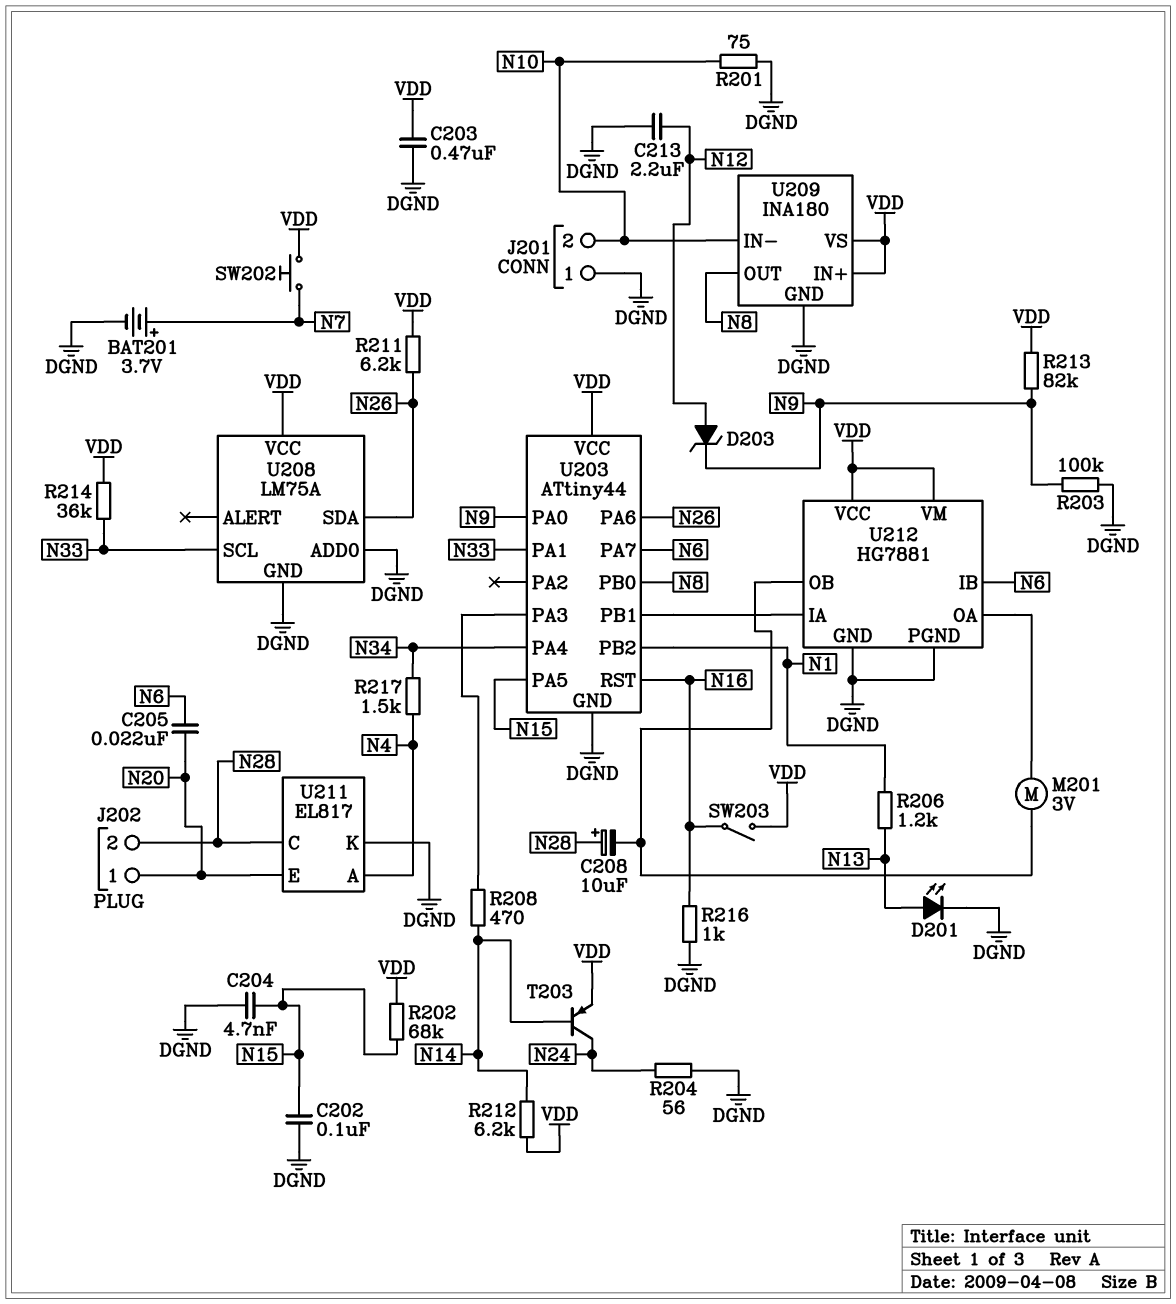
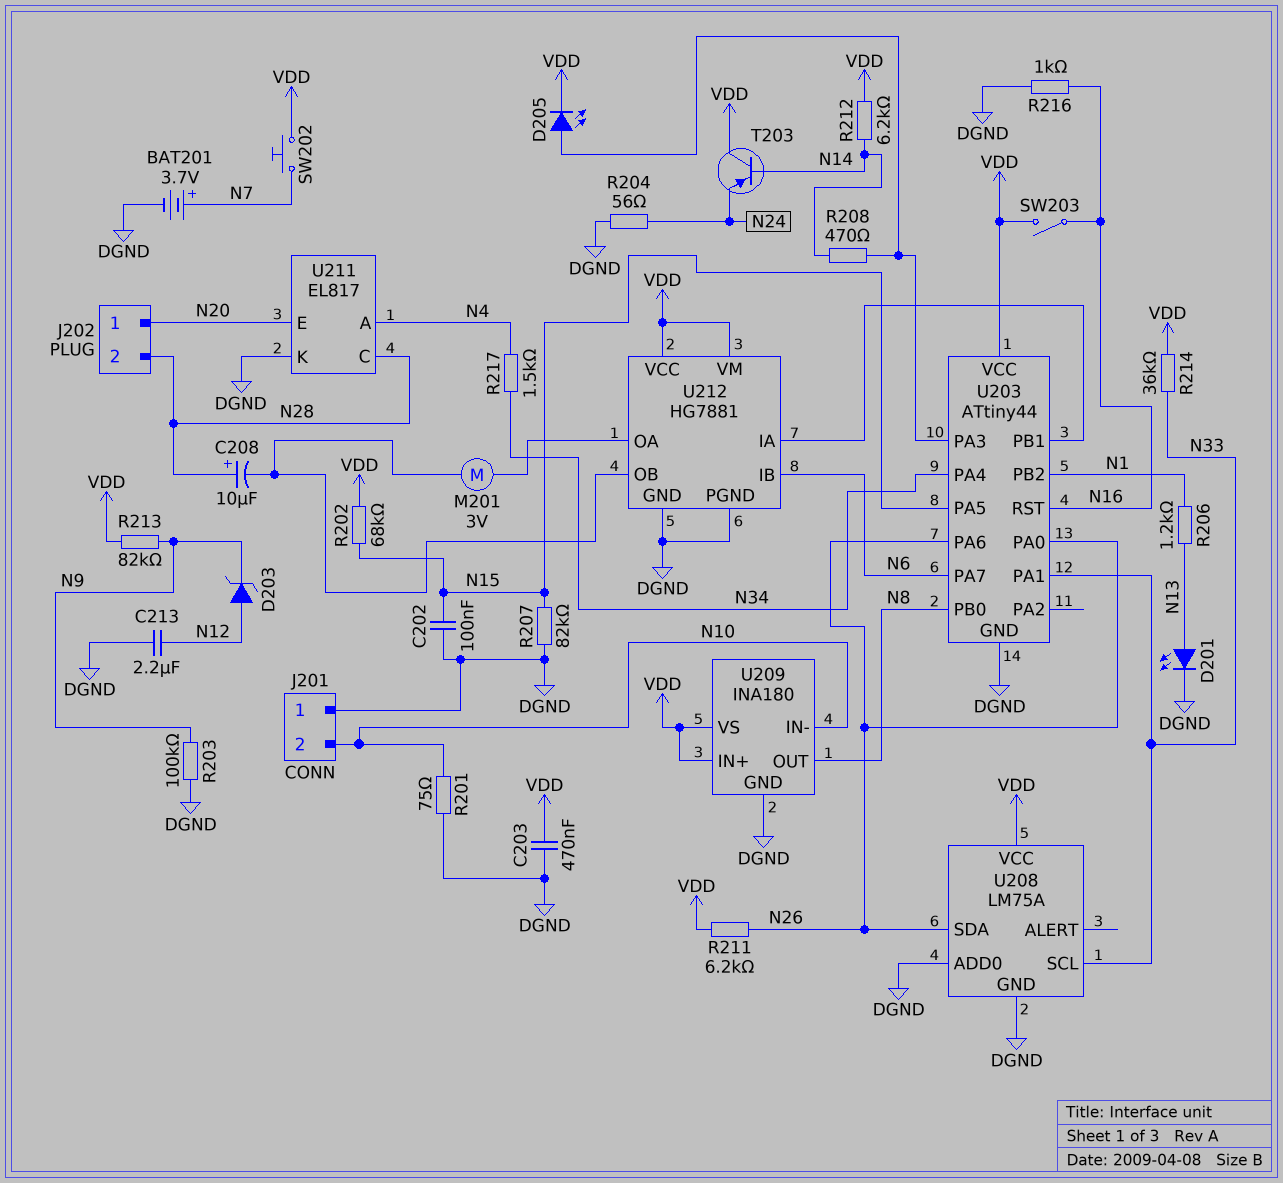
C204: 4.7nF (DGND, N15) -> none
C205: 22nF (N6, N20) -> none
D205: none -> LED (A U203/PA3, K VDD)
R207: none -> 82k (DGND, N15)
T203: PNP (B N14, C N24, E VDD) -> PNP (B N14, C VDD, E N24)
U203 pin PA0: N9 -> N26

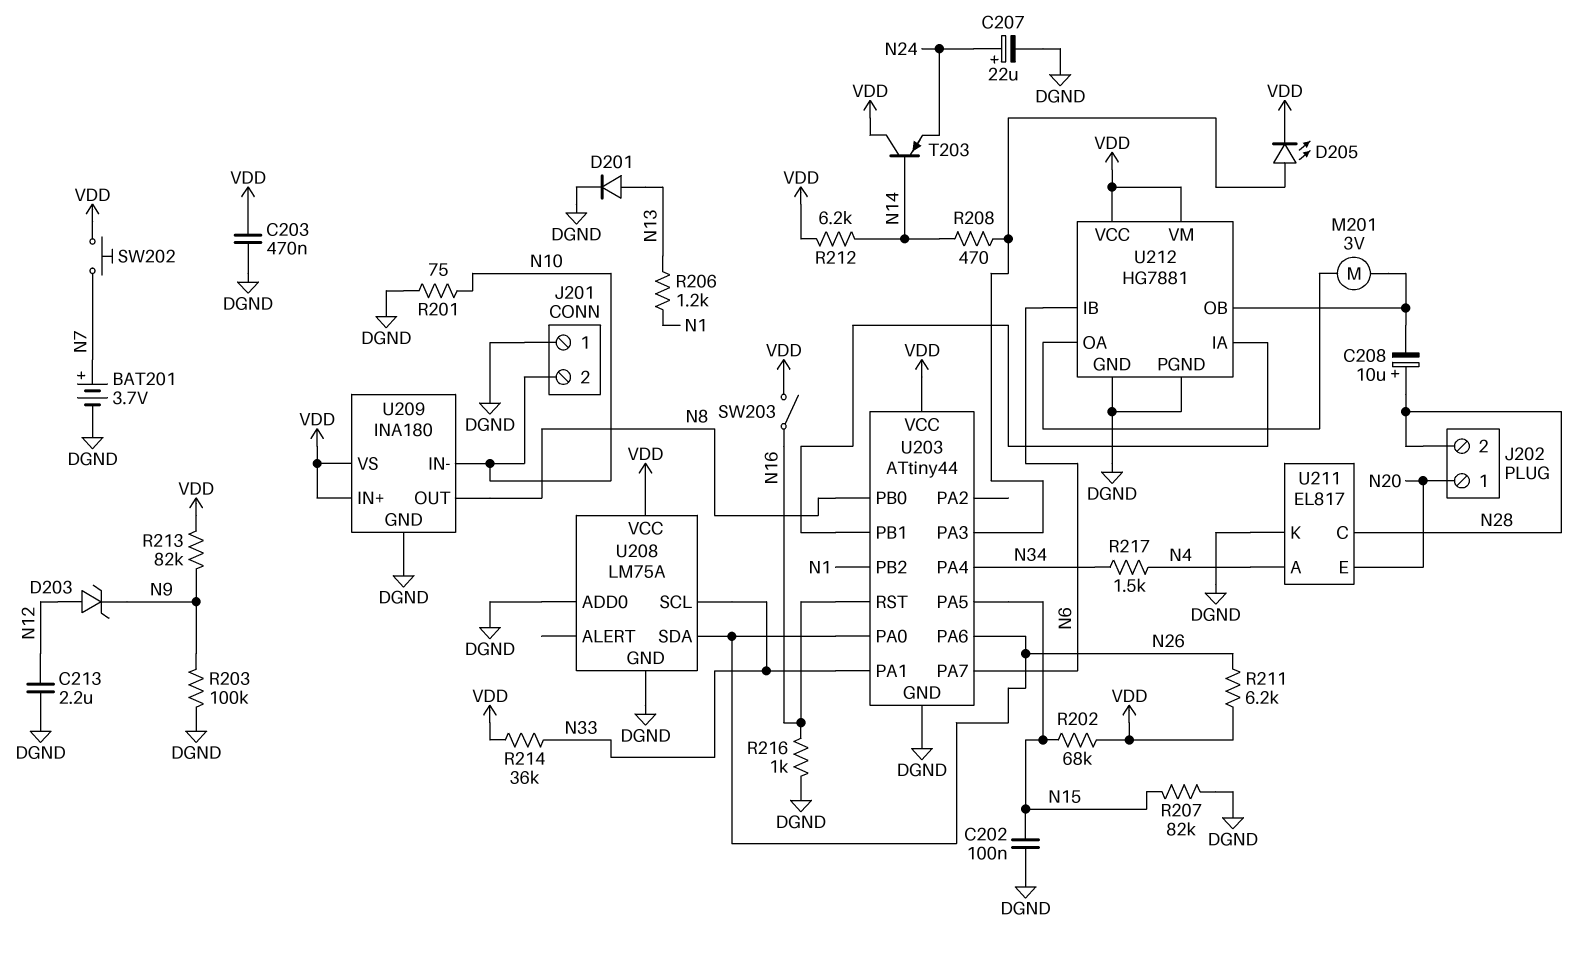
C207: none -> 22uF (plus N24, minus DGND)
D201: LED (A N13, K DGND) -> diode (A N13, K DGND)
R204: 56 (DGND, N24) -> none

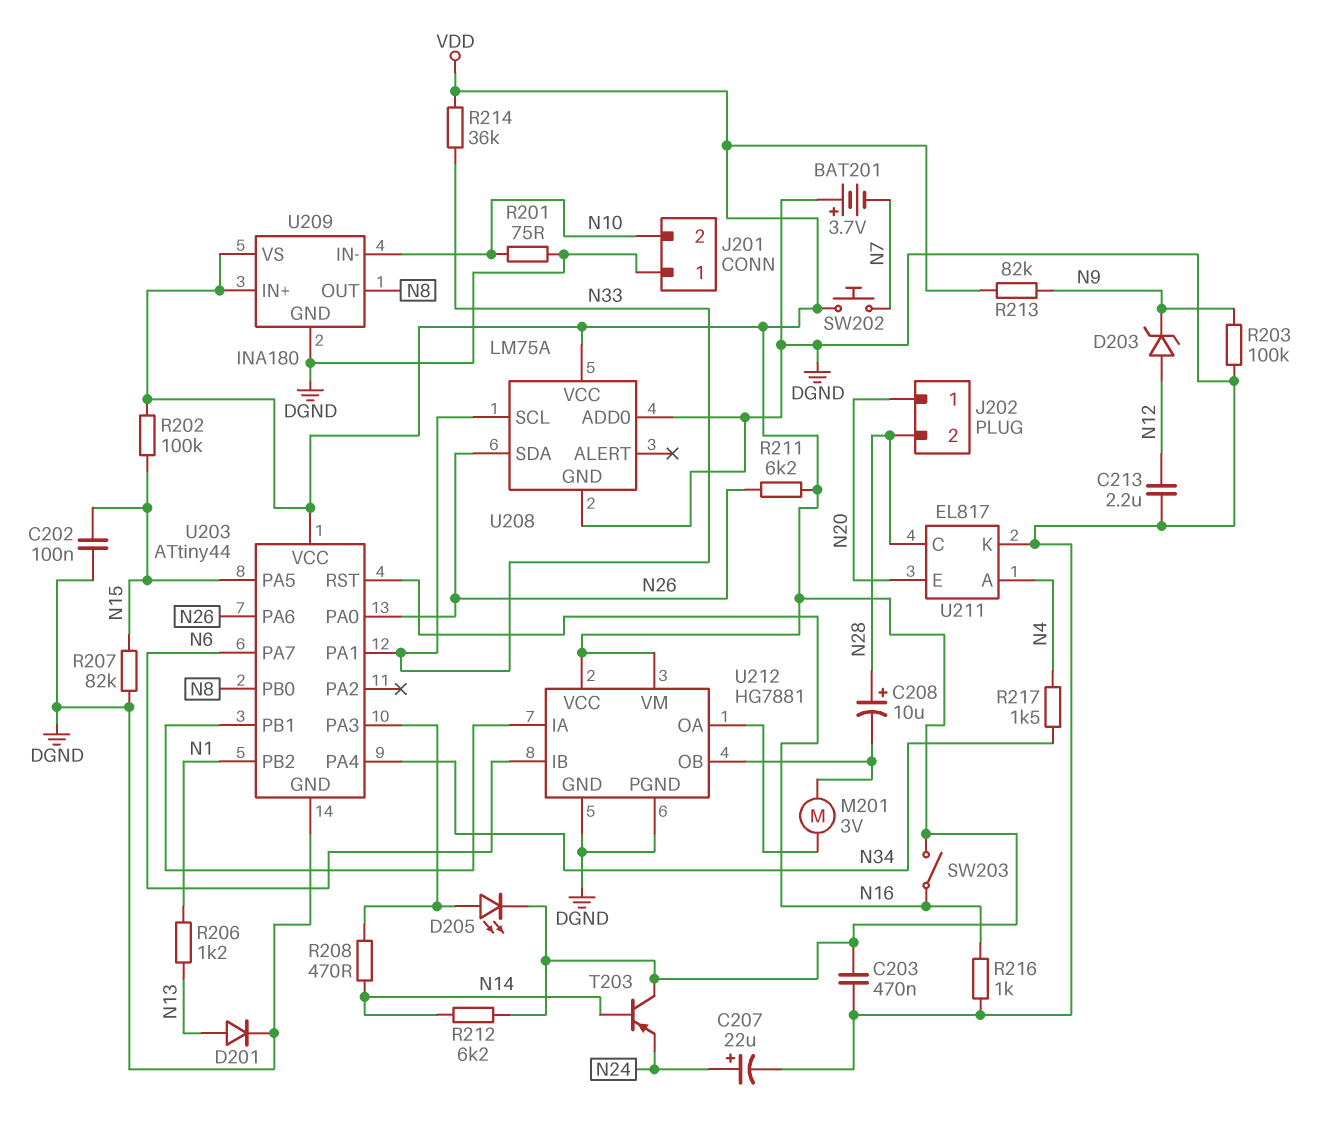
BAT201: 3.7V (plus N7, minus DGND) -> 3.7V (plus DGND, minus N7)
R202: 68k (N15, VDD) -> 100k (N15, VDD)

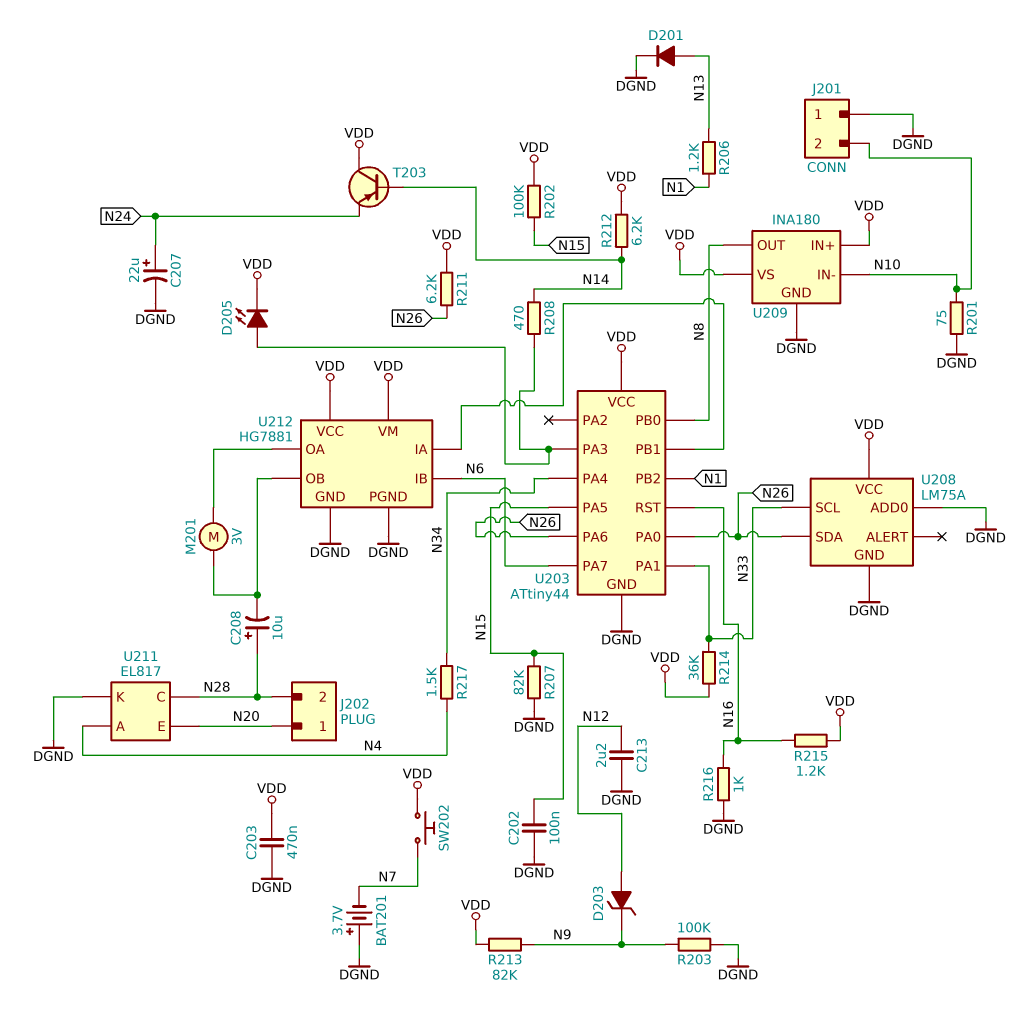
R215: none -> 1.2k (N16, VDD)
SW203: switch (N16, VDD) -> none

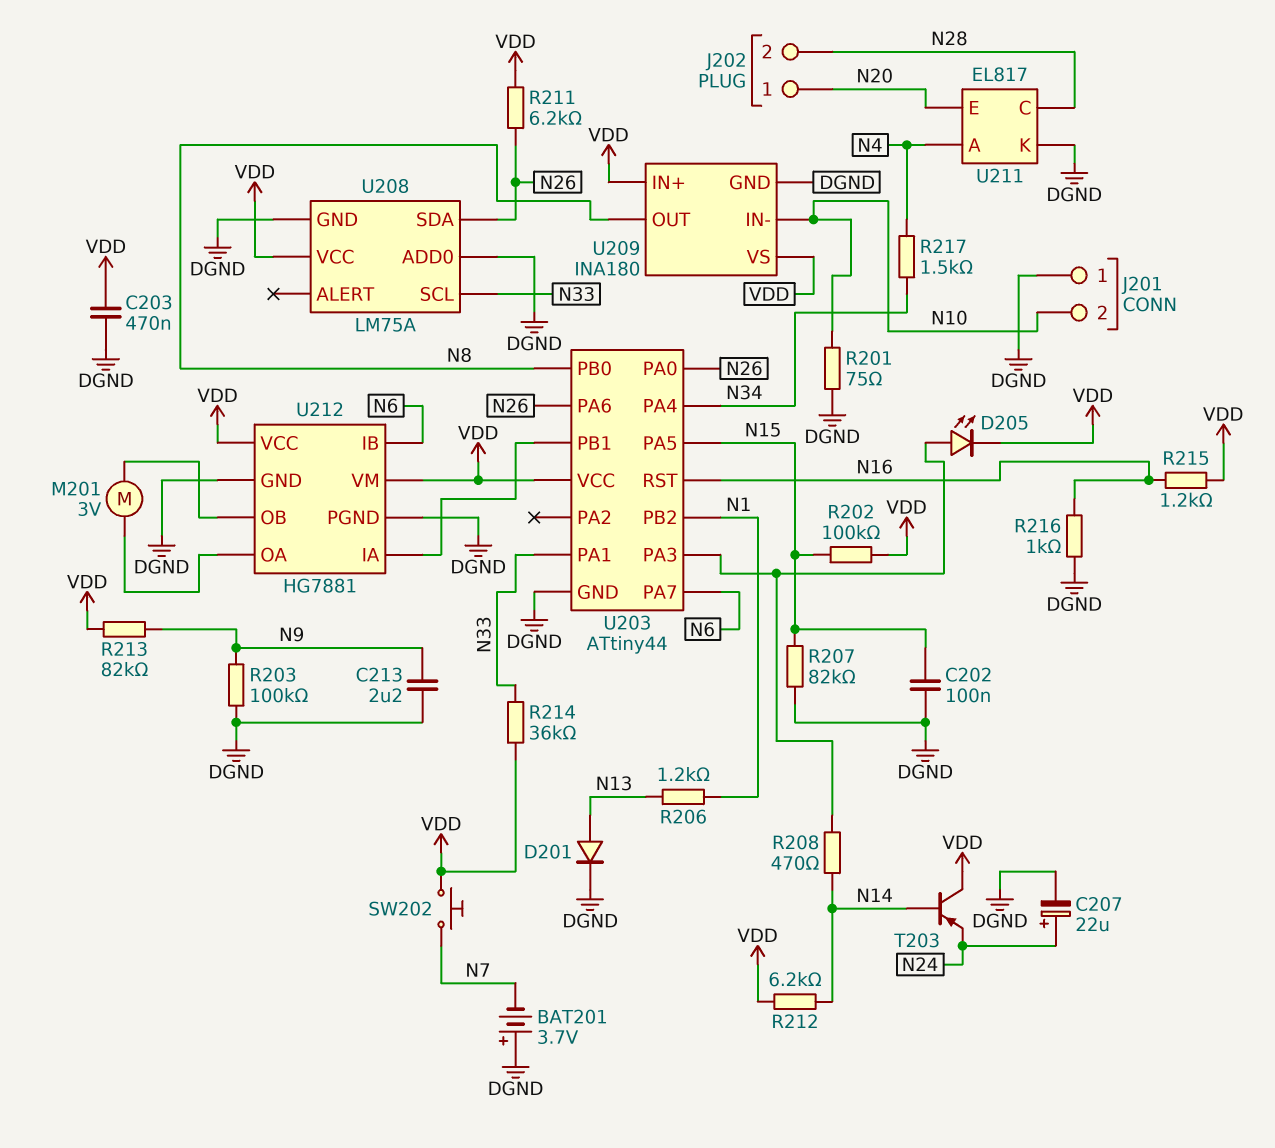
C208: 10uF (plus N28, minus U212/OB) -> none
C213: 2.2uF (DGND, N12) -> 2.2uF (DGND, N9)
D203: zener (A N12, K N9) -> none

